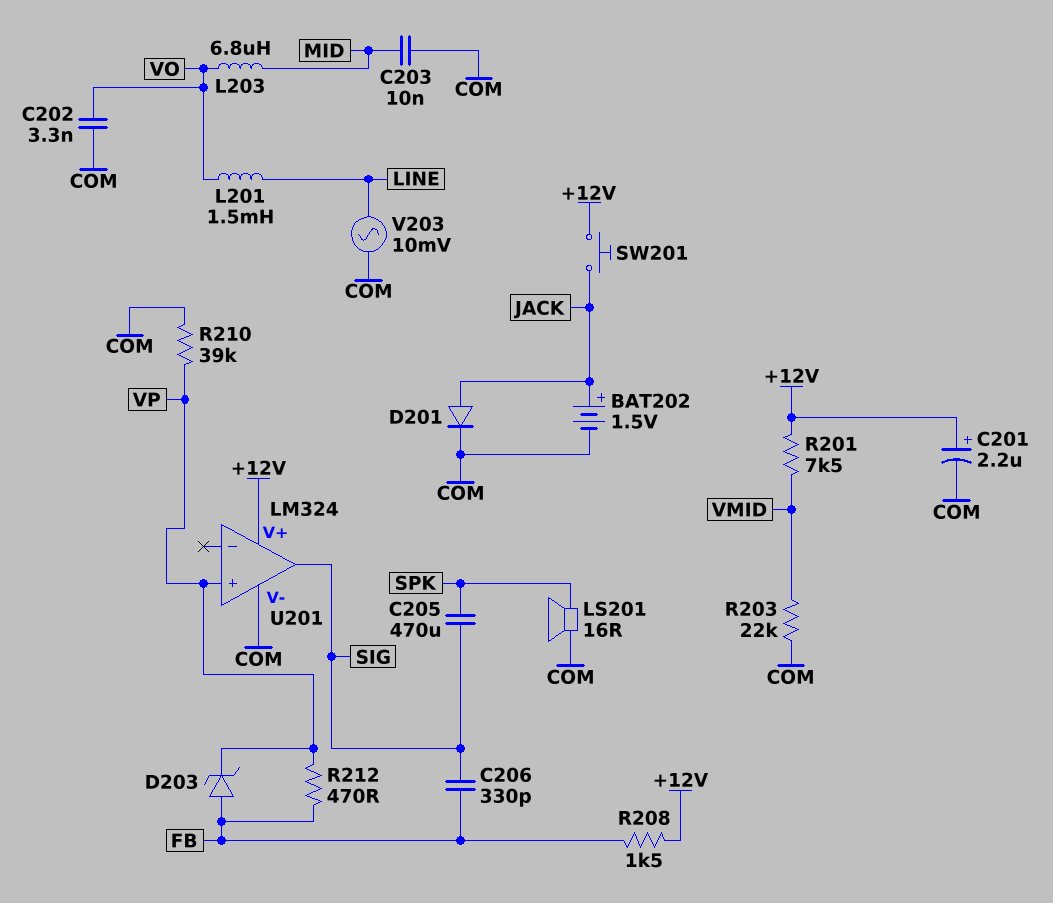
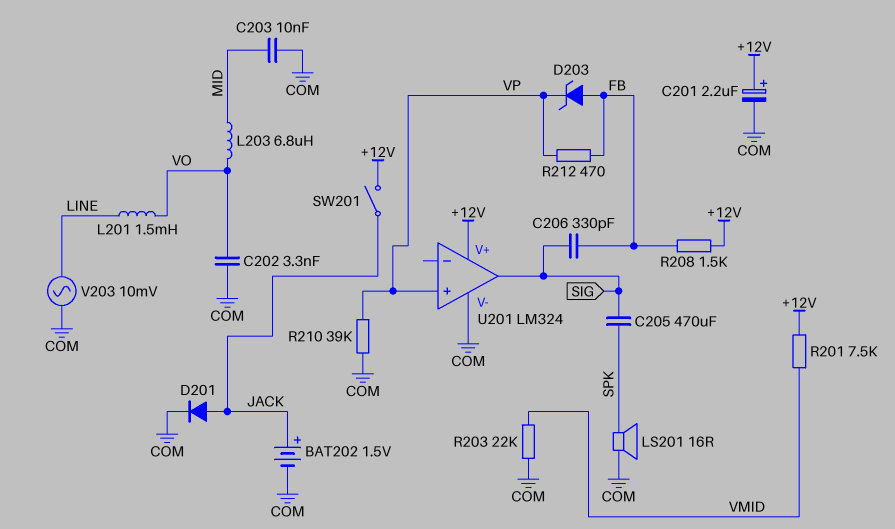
SW201: button (+12V, JACK) -> switch (+12V, JACK)

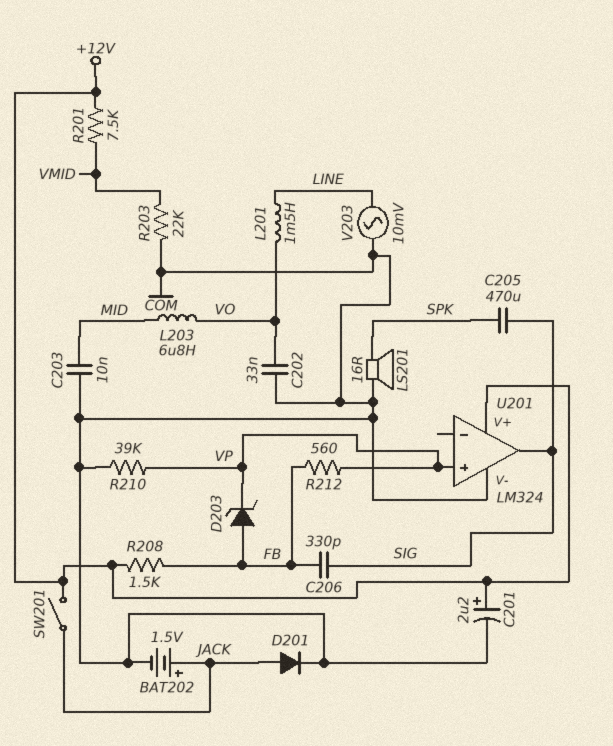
C202: 3.3nF (COM, VO) -> 33nF (COM, VO)
R212: 470 (FB, VP) -> 560 (FB, VP)

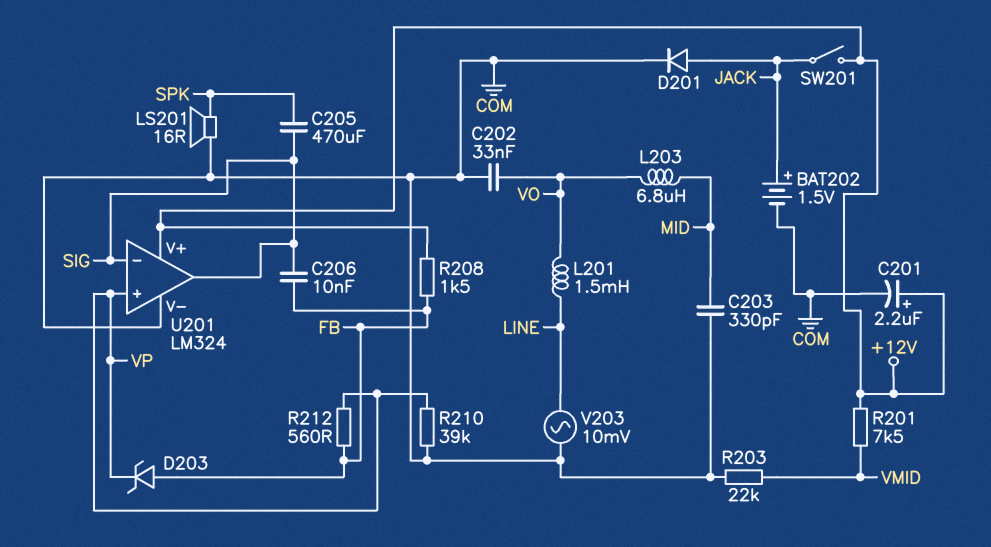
C203: 10nF (COM, MID) -> 330pF (COM, MID)
C206: 330pF (FB, SIG) -> 10nF (FB, SIG)
U201 pin in-: none -> SIG

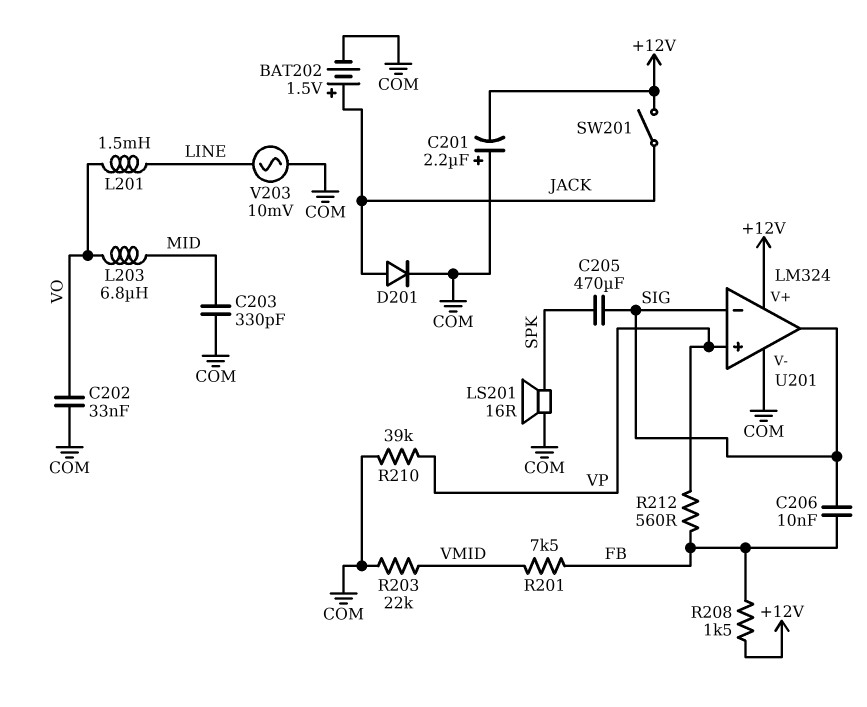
C201: 2.2uF (plus +12V, minus COM) -> 2.2uF (plus COM, minus +12V)
D203: zener (A FB, K VP) -> none
R201: 7.5k (+12V, VMID) -> 7.5k (FB, VMID)

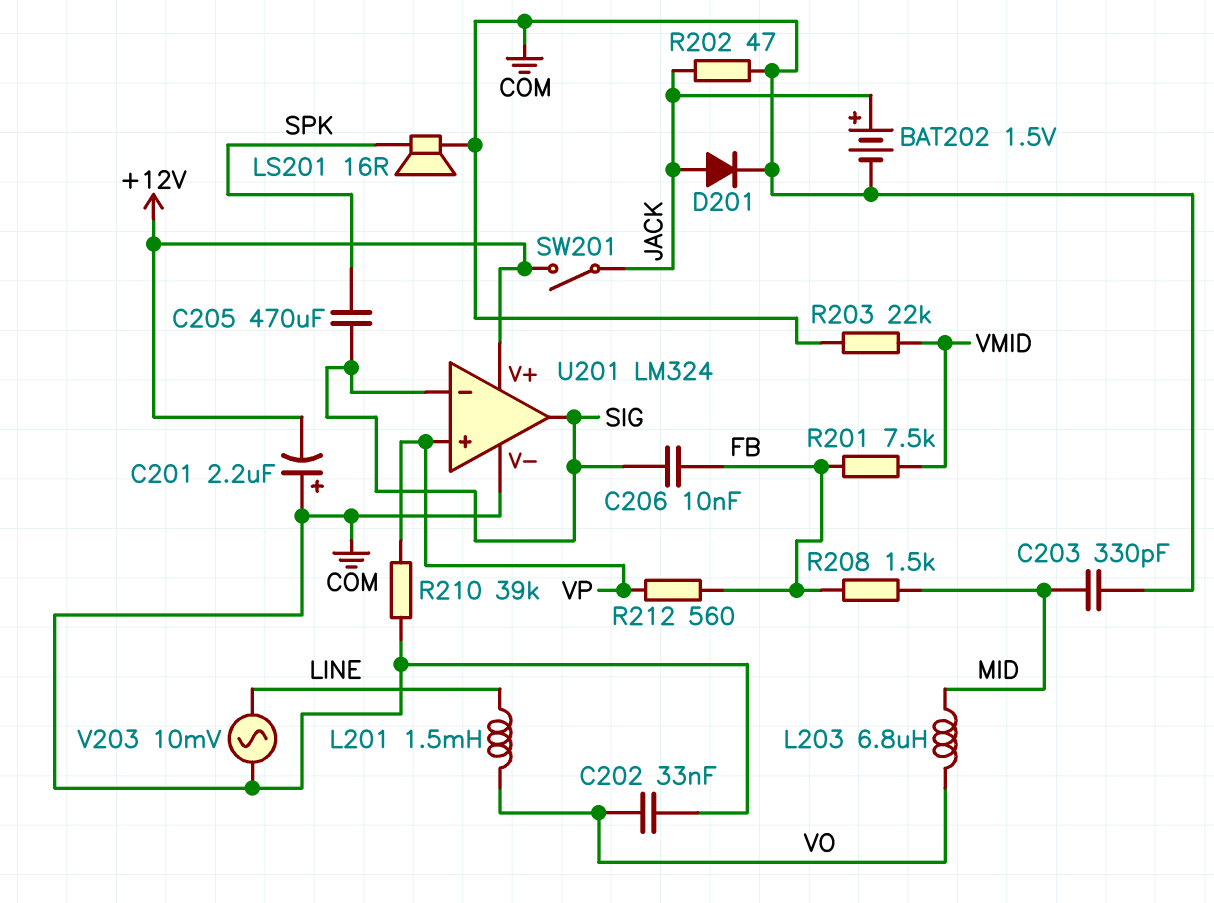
R202: none -> 47 (COM, JACK)
R208: 1.5k (+12V, FB) -> 1.5k (FB, MID)

